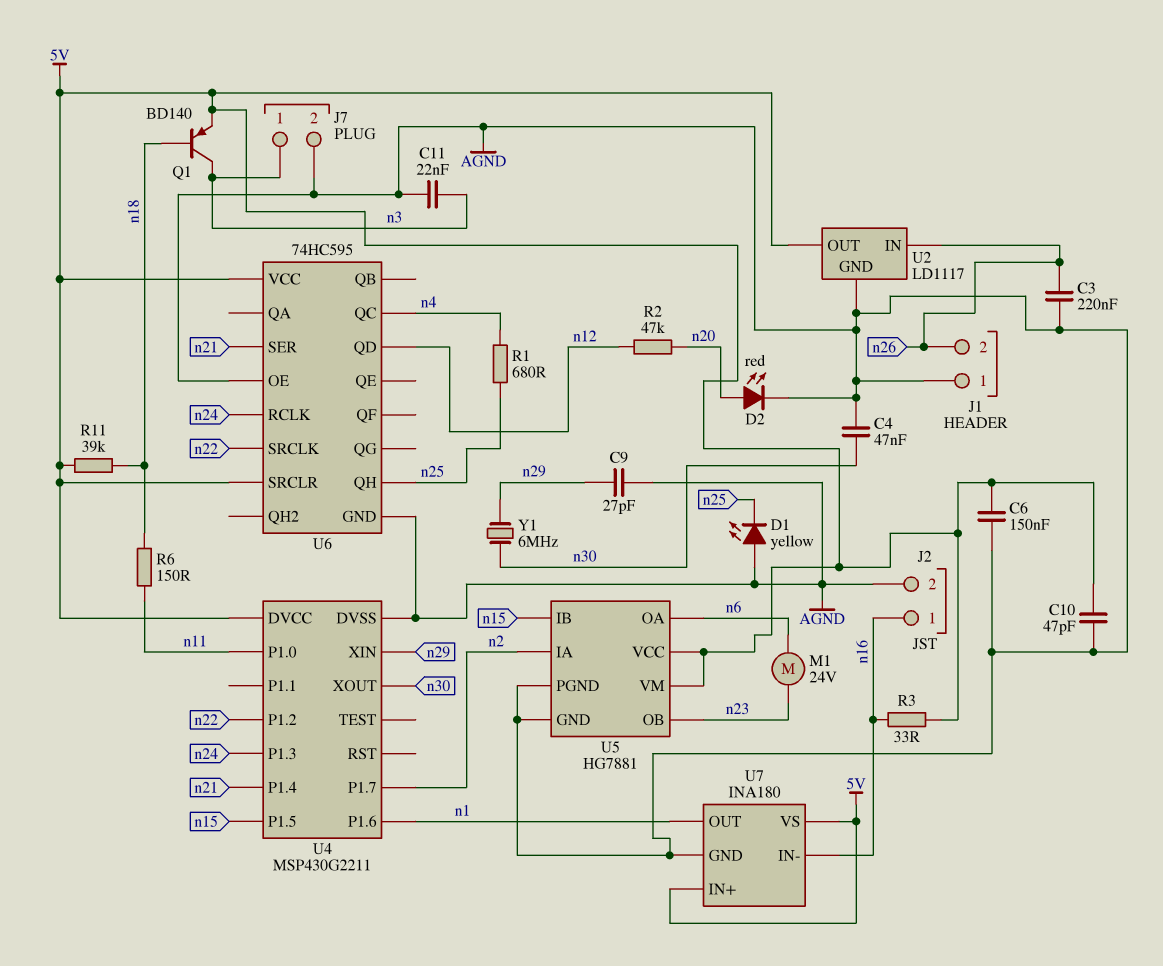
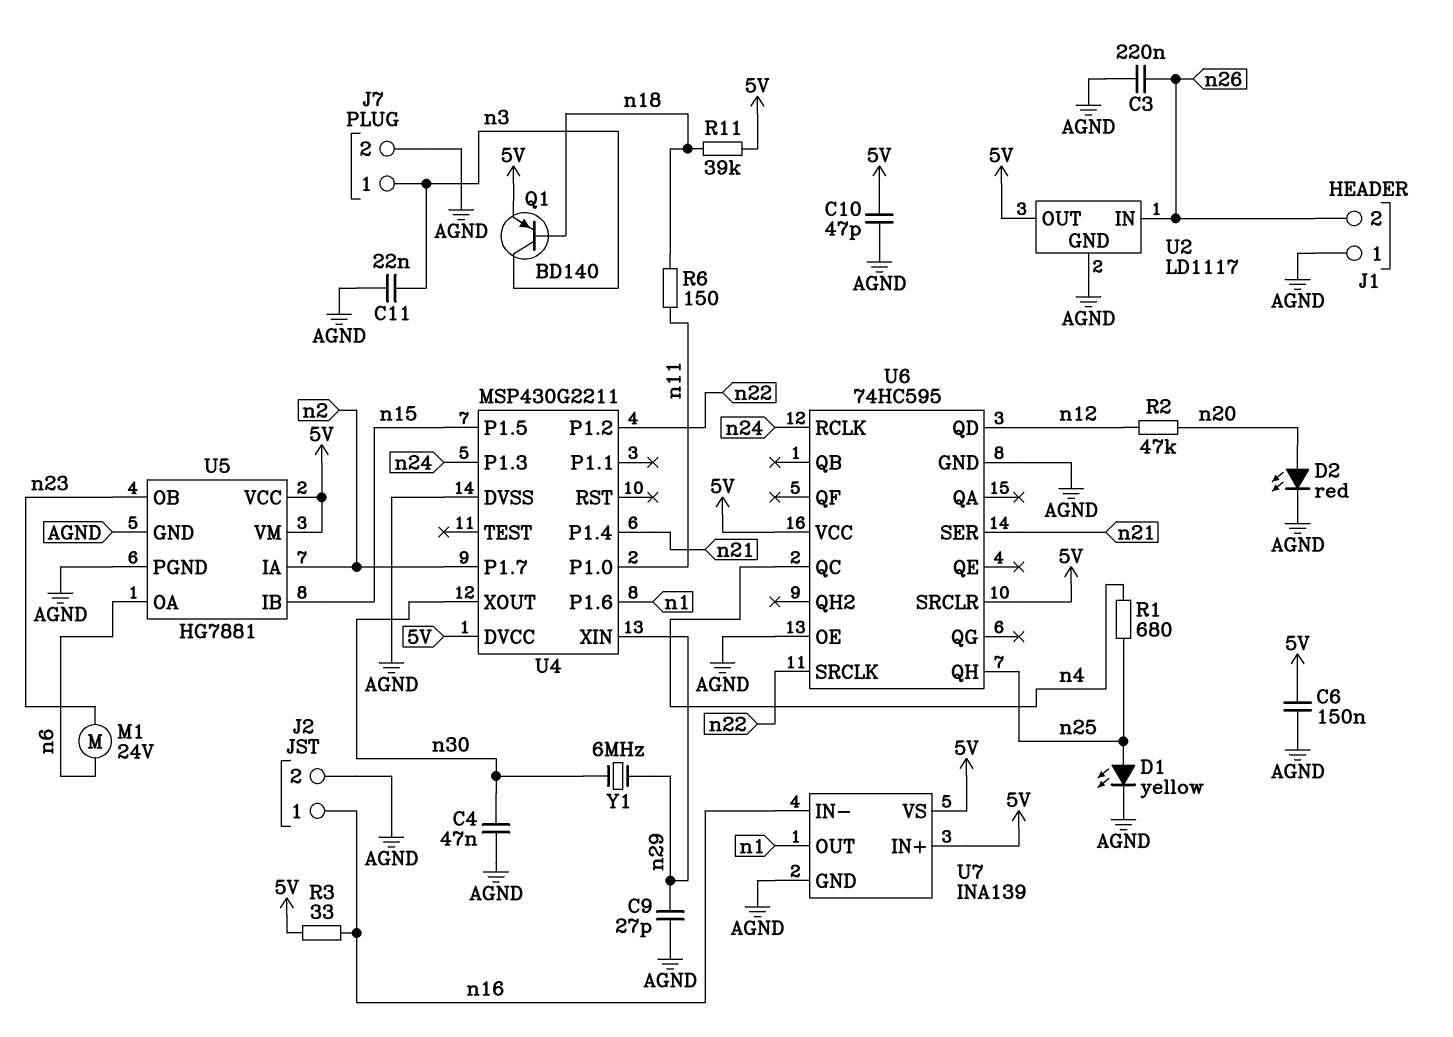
D1: LED yellow (A AGND, K n25) -> LED yellow (A n25, K AGND)
U7: INA180 -> INA139

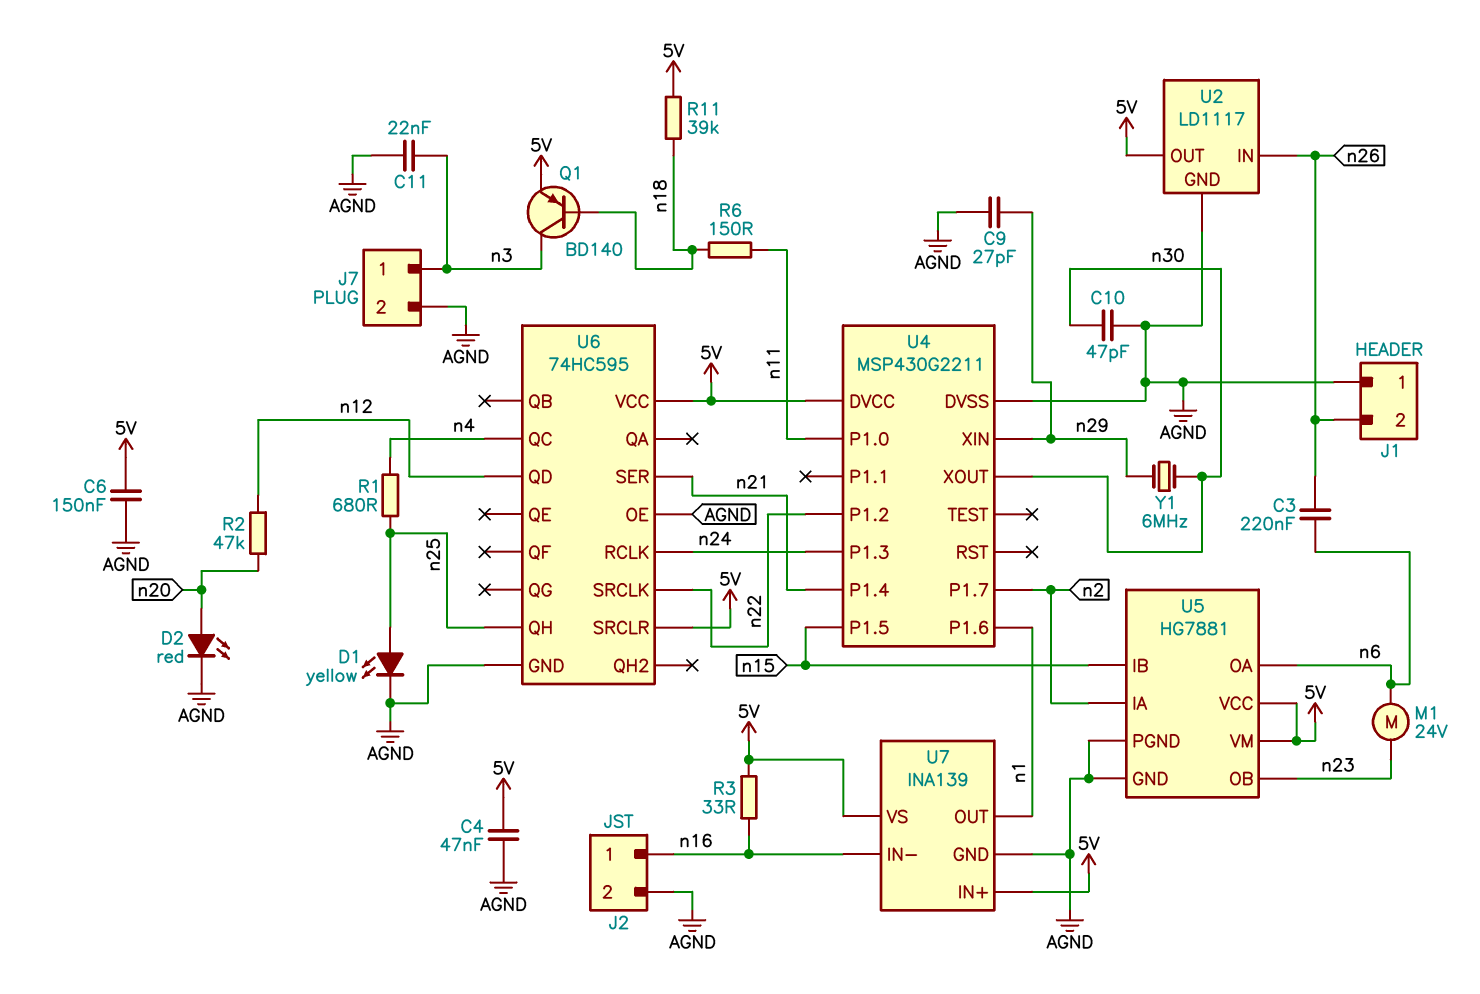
C3: 220nF (AGND, n26) -> 220nF (n6, n26)
C4: 47nF (AGND, n30) -> 47nF (5V, AGND)
C10: 47pF (5V, AGND) -> 47pF (AGND, n30)

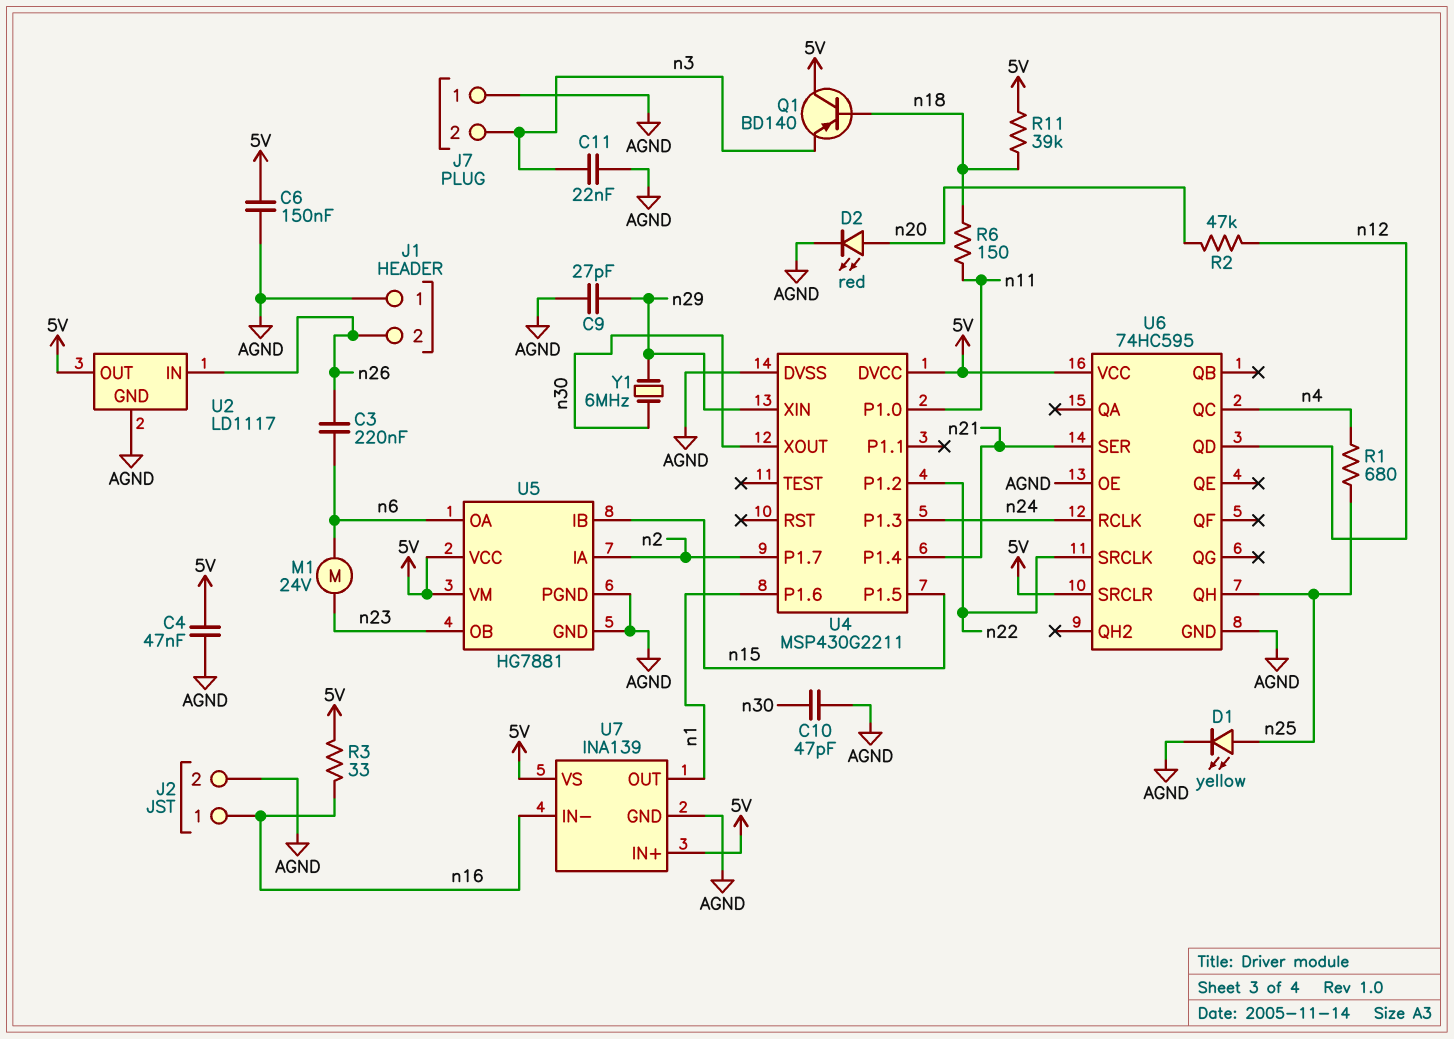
J7 pin 1: n3 -> AGND
J7 pin 2: AGND -> n3
Q1: PNP BD140 (B n18, C n3, E 5V) -> PNP BD140 (B n18, C 5V, E n3)

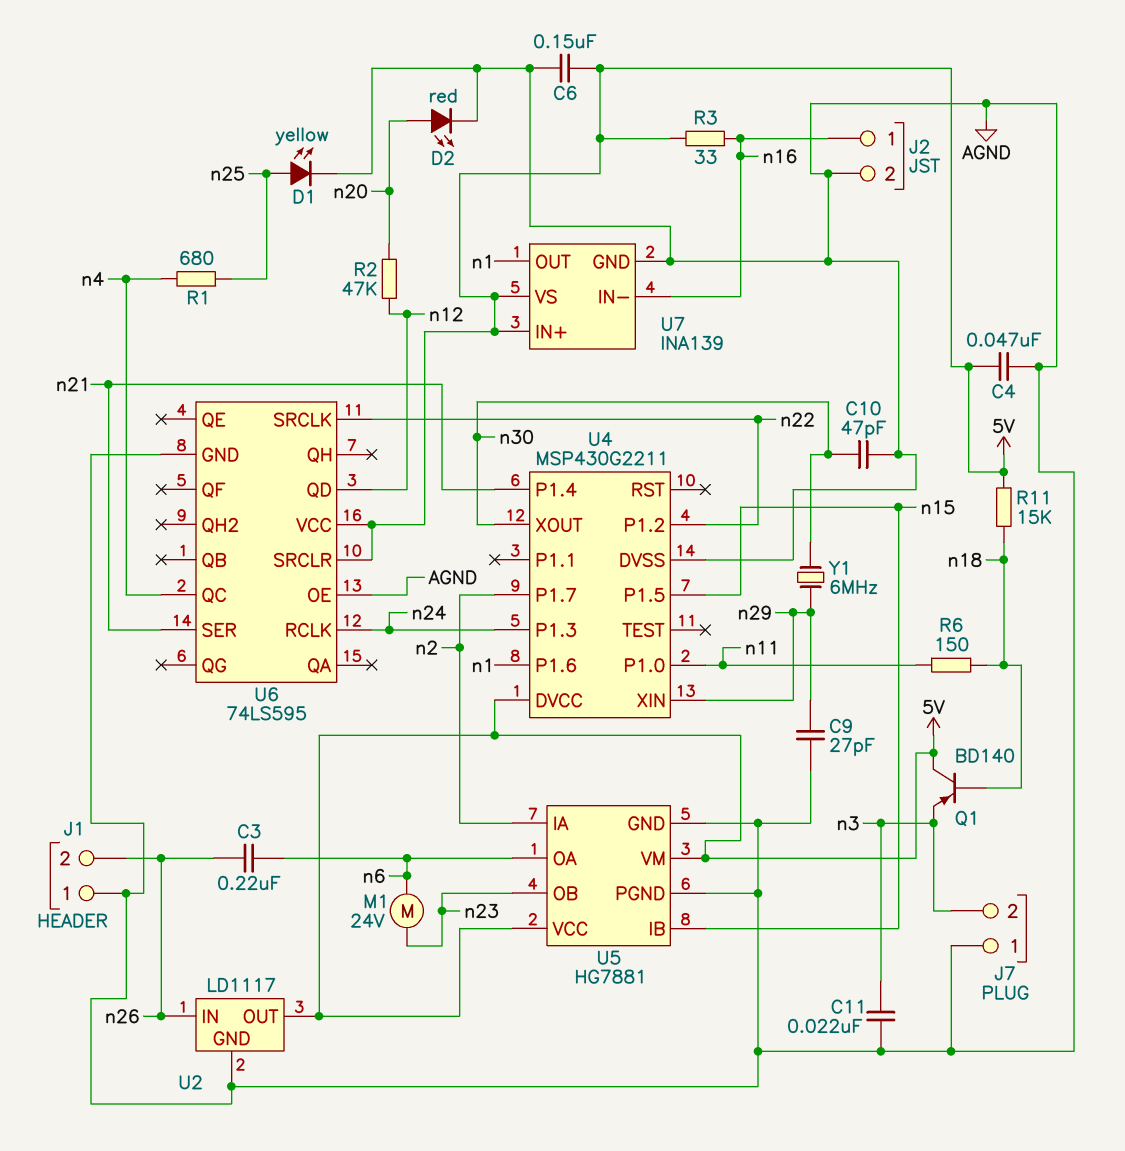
R11: 39k (5V, n18) -> 15k (5V, n18)
U6: 74HC595 -> 74LS595
U6 pin QH: n25 -> none

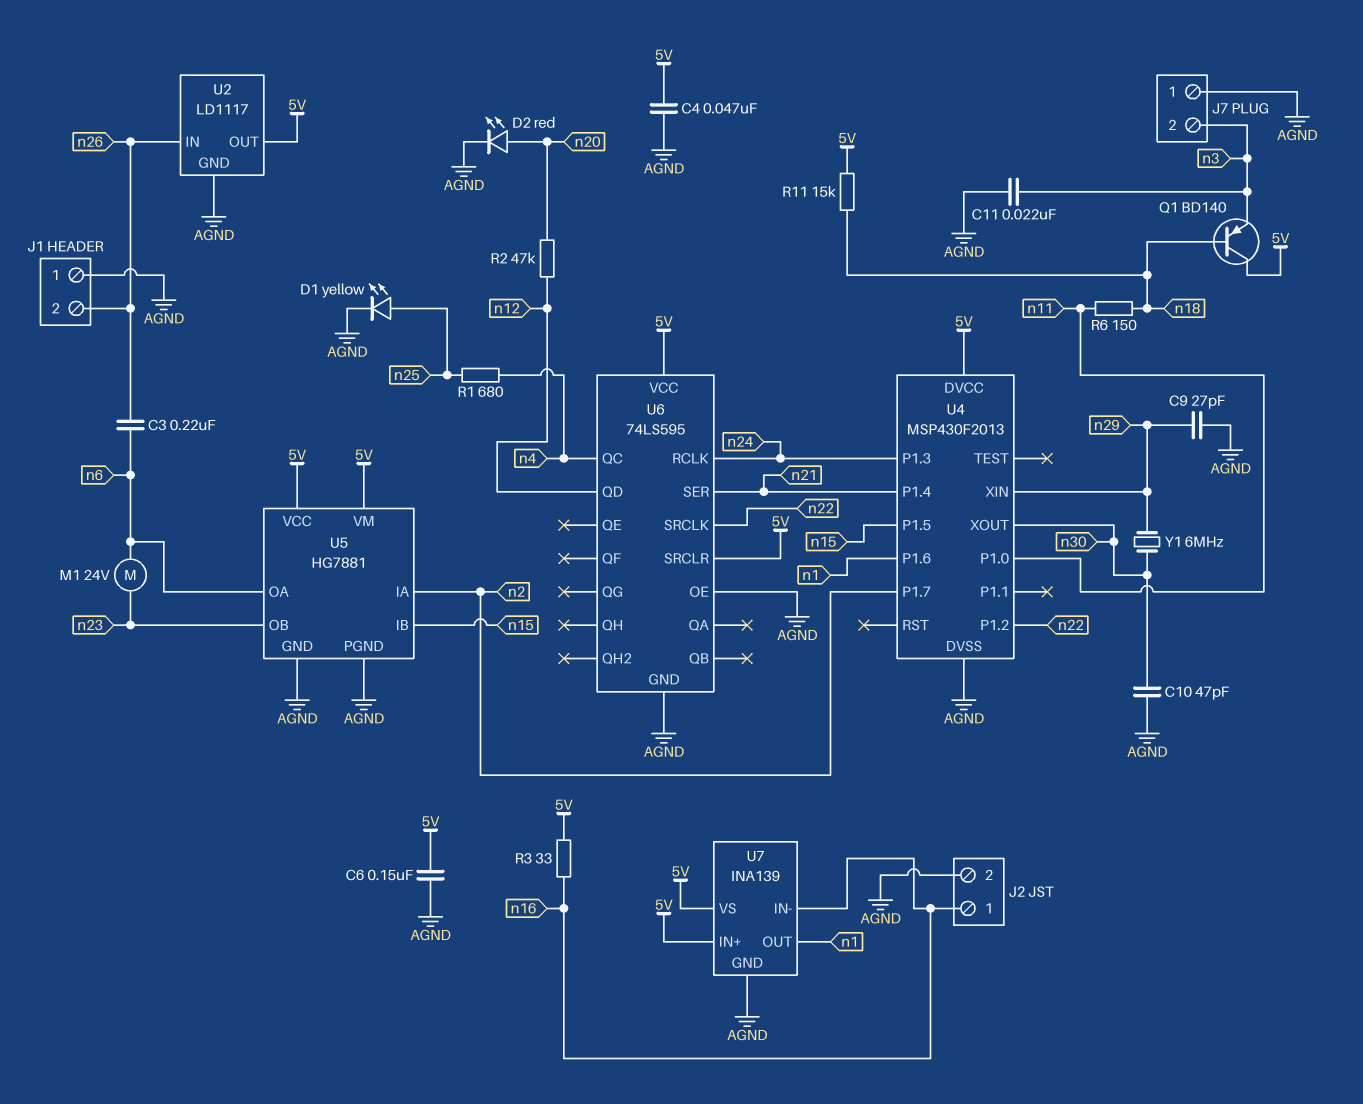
U4: MSP430G2211 -> MSP430F2013

